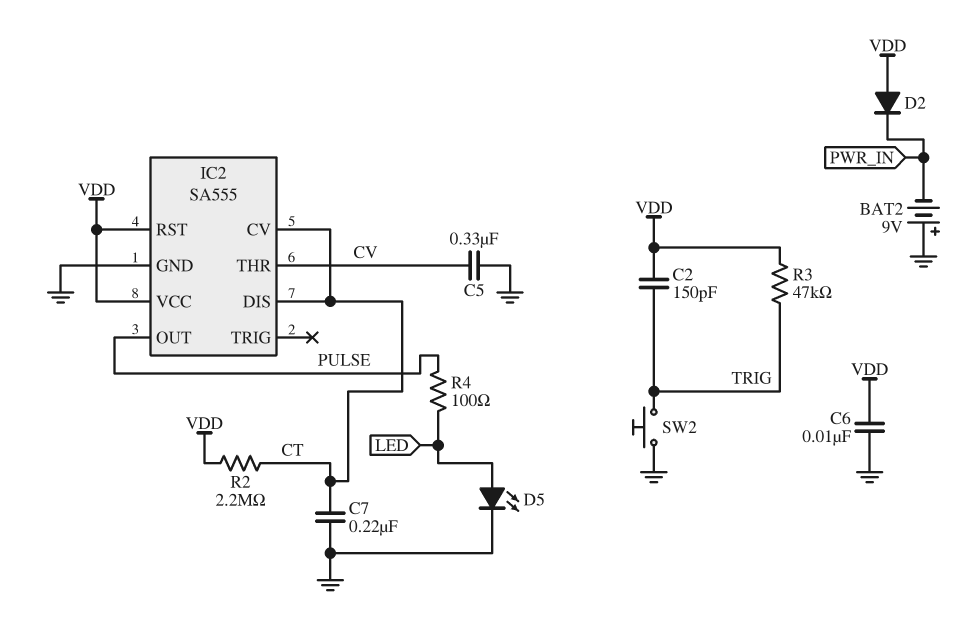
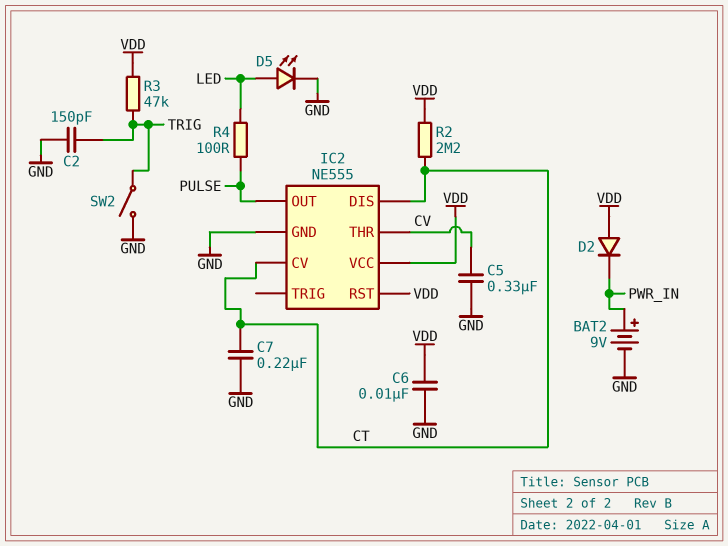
BAT2: 9V (plus GND, minus PWR_IN) -> 9V (plus PWR_IN, minus GND)
C2: 150pF (TRIG, VDD) -> 150pF (GND, TRIG)
IC2: SA555 -> NE555
SW2: button (GND, TRIG) -> switch (GND, TRIG)

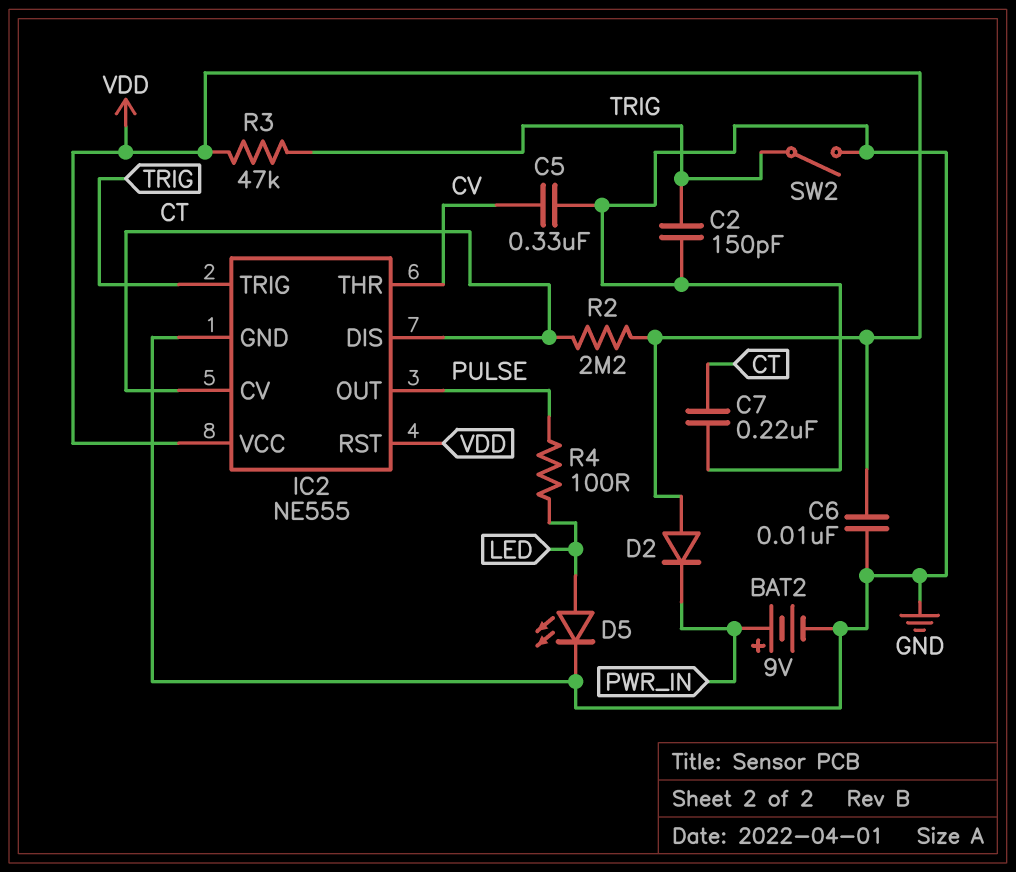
IC2 pin TRIG: none -> TRIG

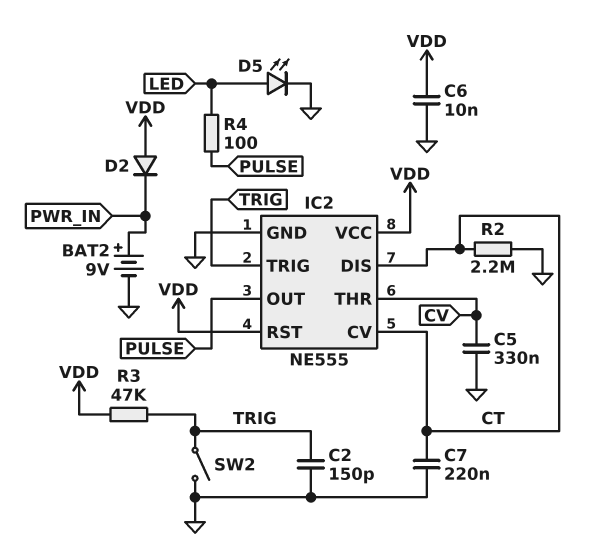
R2: 2.2M (CT, VDD) -> 2.2M (CT, GND)

